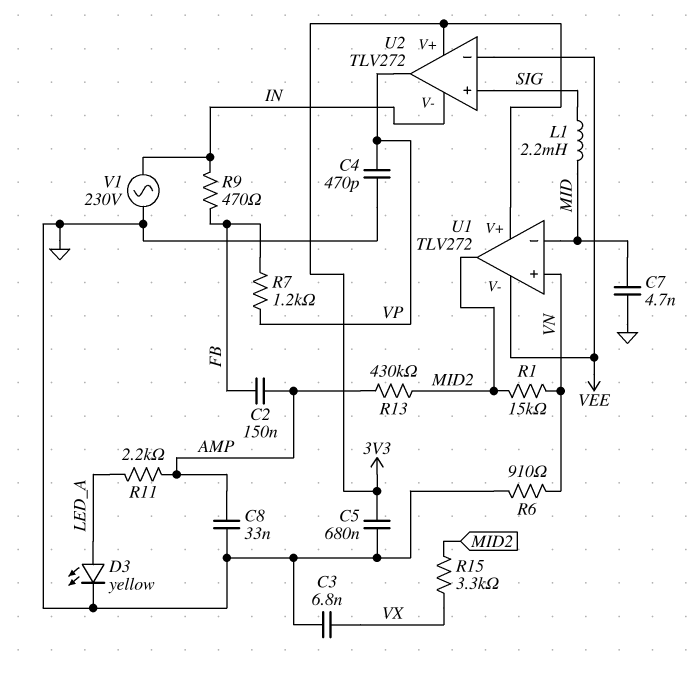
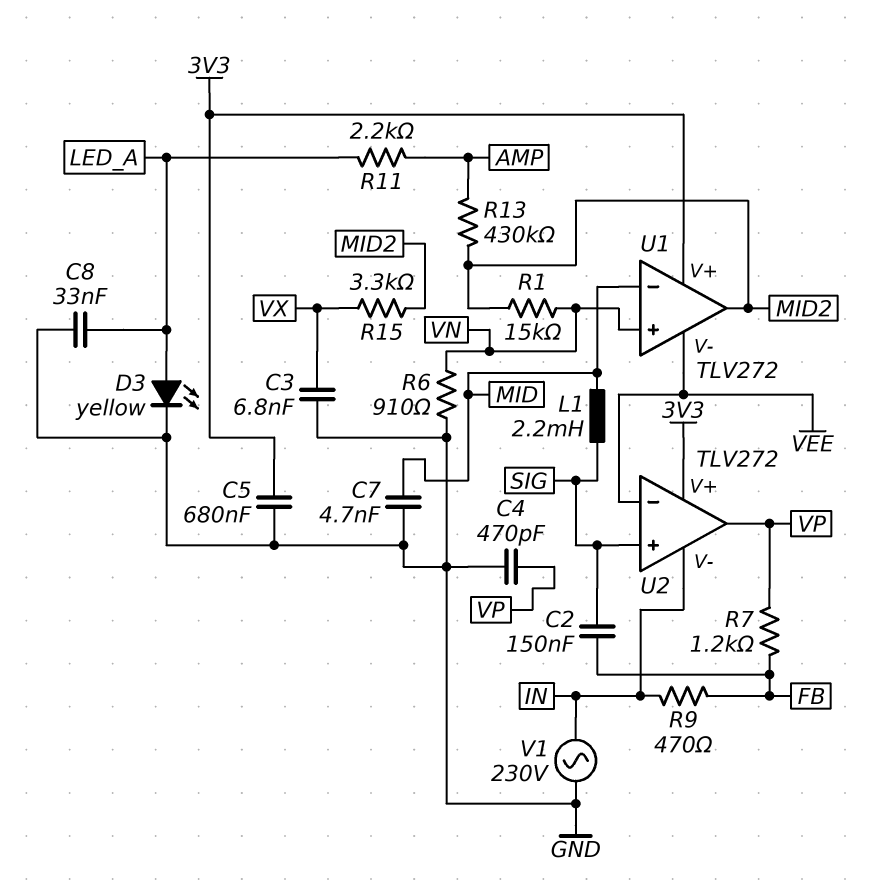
C2: 150nF (AMP, FB) -> 150nF (FB, SIG)
C8: 33nF (AMP, GND) -> 33nF (GND, LED_A)

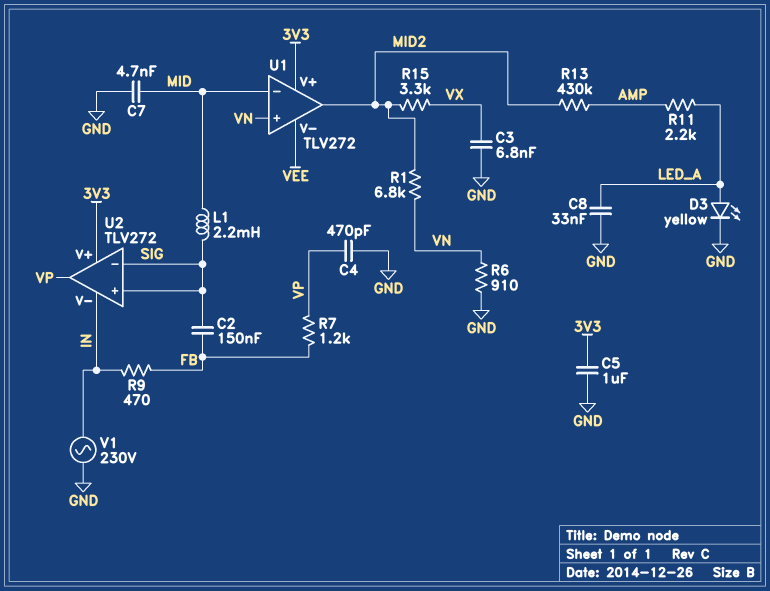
C5: 680nF (3V3, GND) -> 1uF (3V3, GND)
R1: 15k (MID2, VN) -> 6.8k (MID2, VN)
U2 pin in-: VEE -> SIG

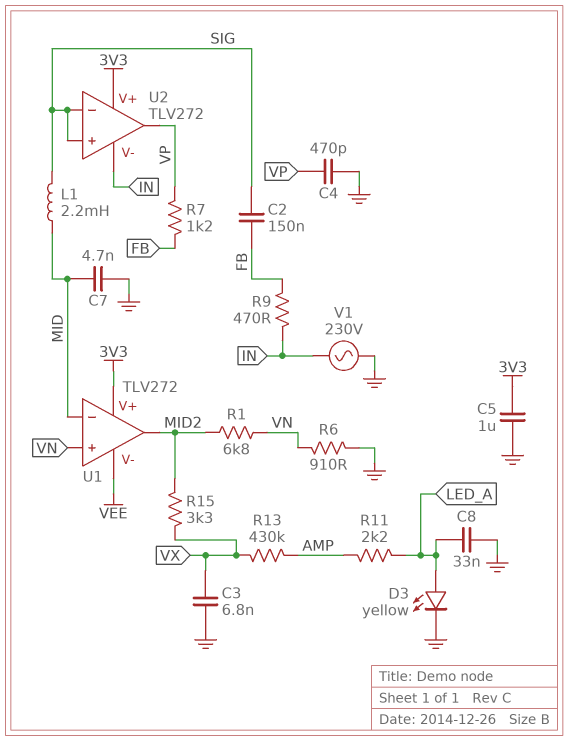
R13: 430k (AMP, MID2) -> 430k (AMP, VX)

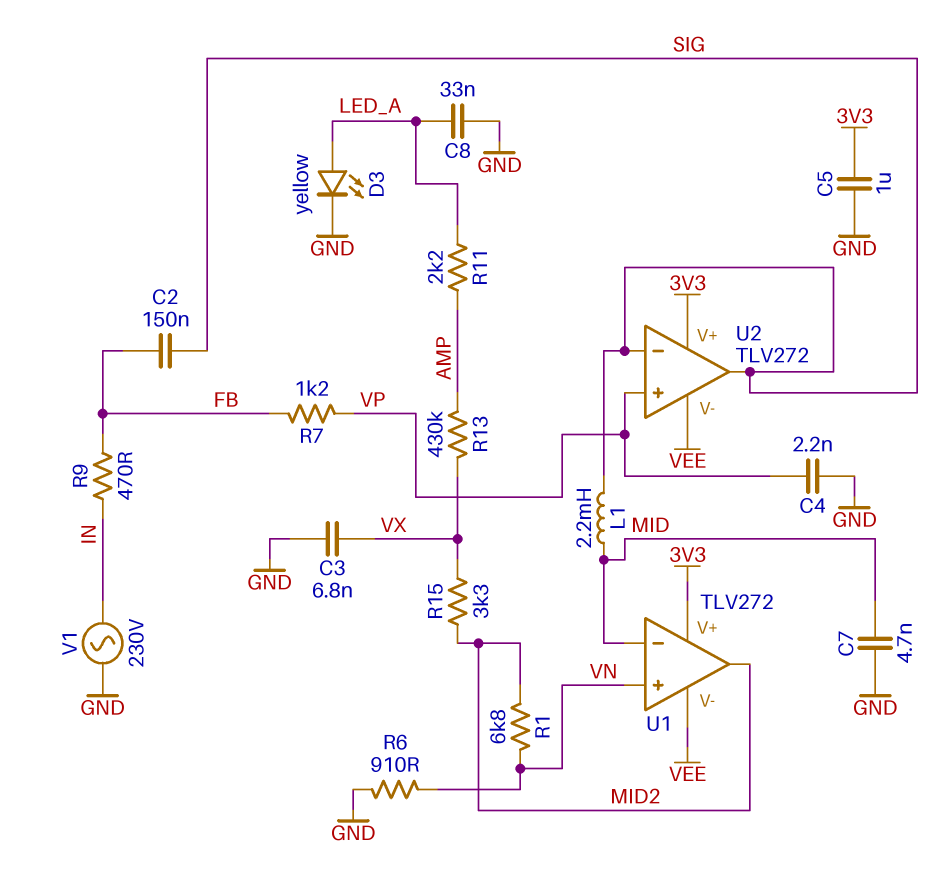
C4: 470pF (GND, VP) -> 2.2nF (GND, VP)
U2 pin V-: IN -> VEE
U2 pin in+: SIG -> VP
U2 pin out: VP -> SIG

